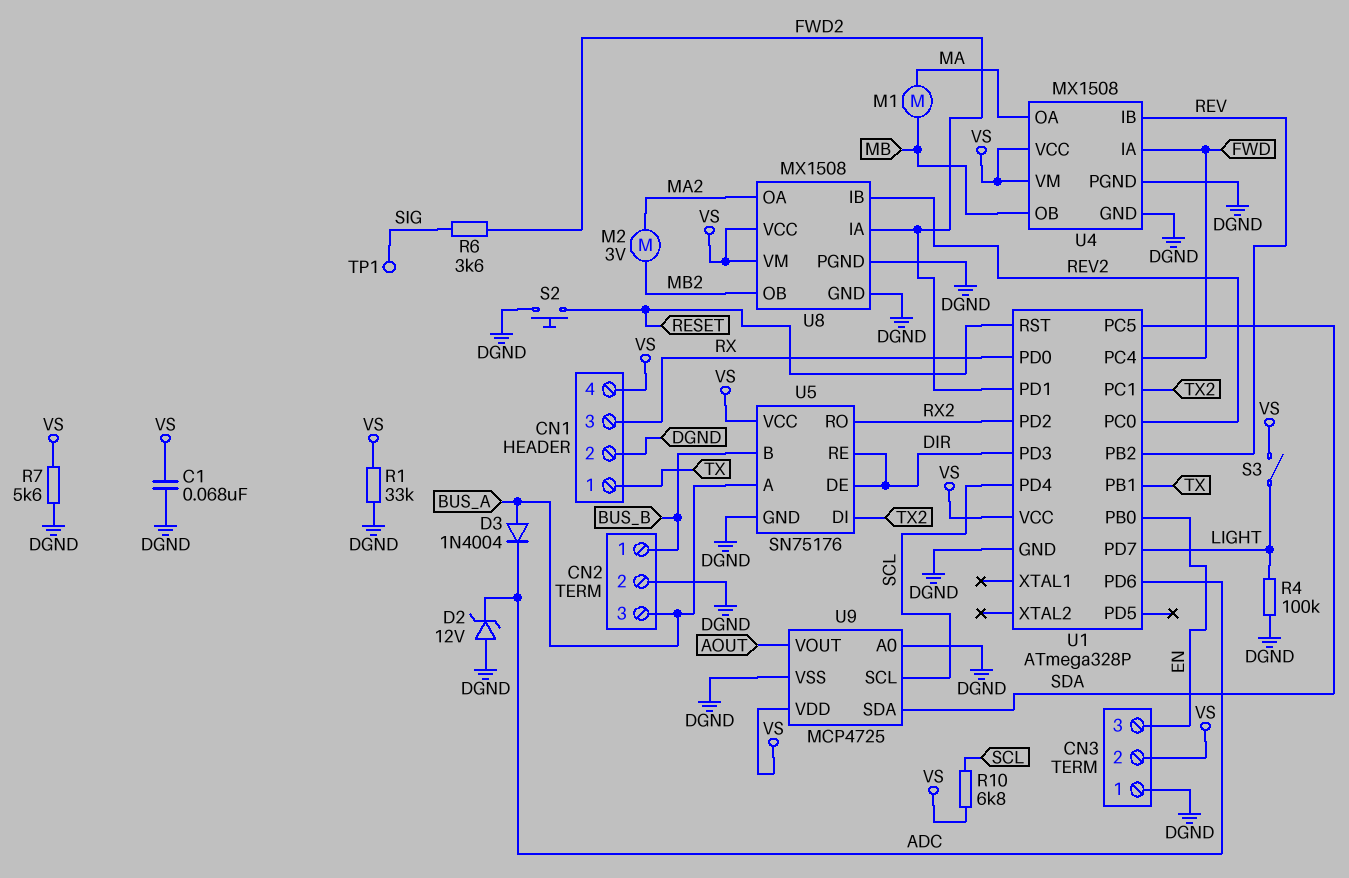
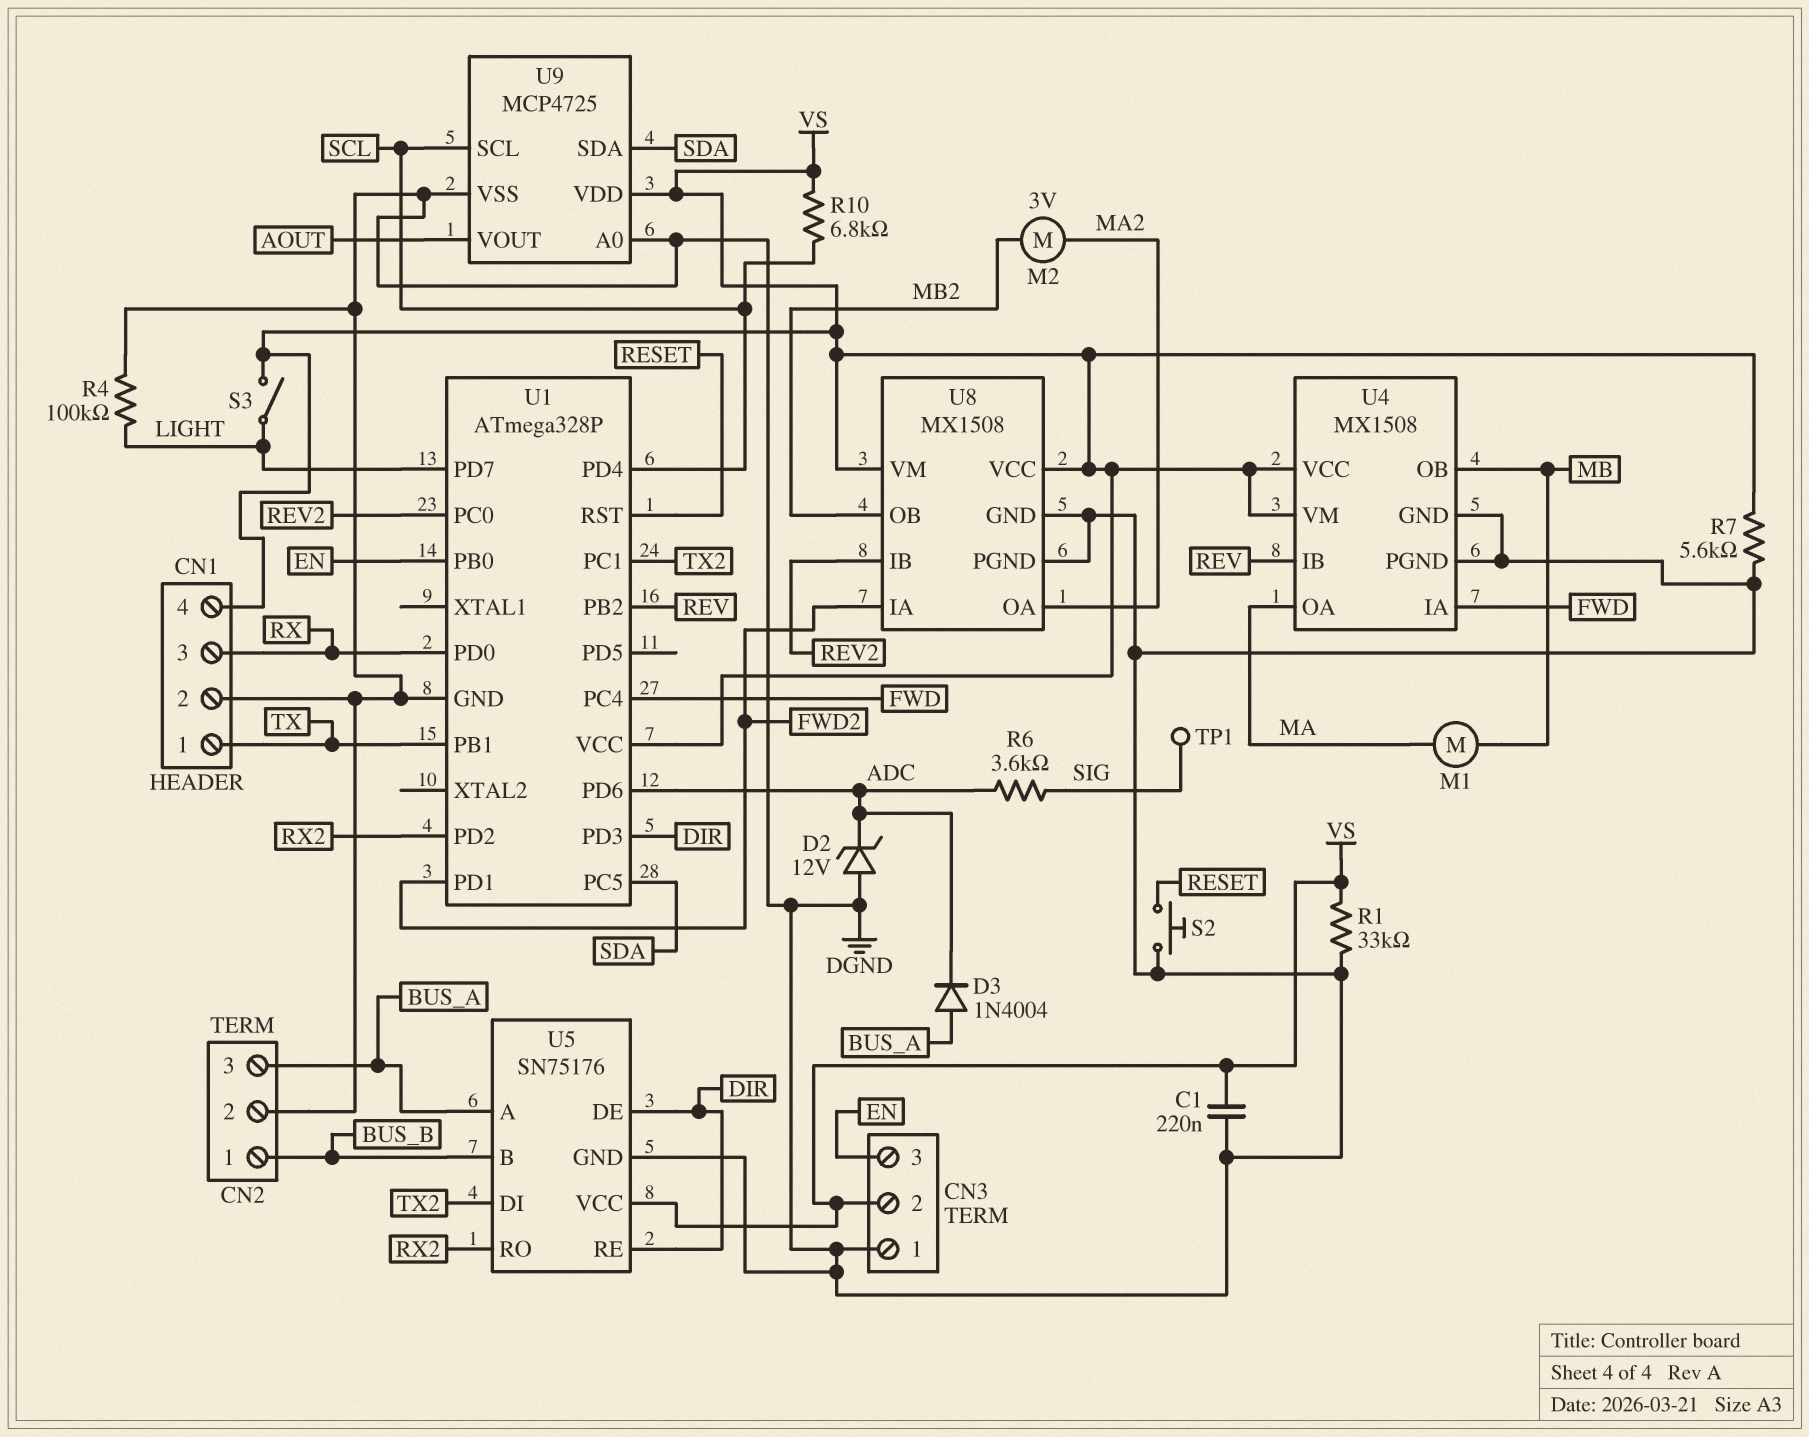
C1: 68nF (DGND, VS) -> 220nF (DGND, VS)
R6: 3.6k (FWD2, SIG) -> 3.6k (ADC, SIG)

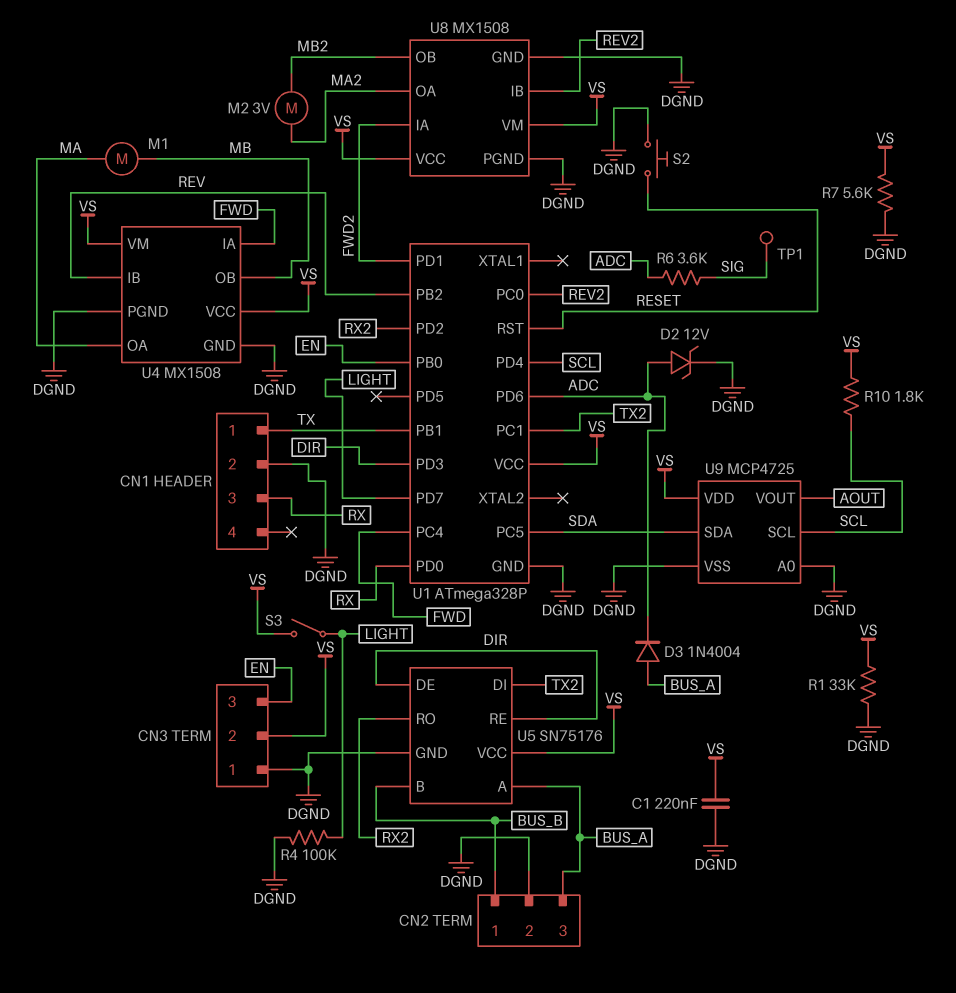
CN1 pin 4: VS -> none
D2: zener 12V (A DGND, K ADC) -> zener 12V (A ADC, K DGND)
R10: 6.8k (SCL, VS) -> 1.8k (SCL, VS)

